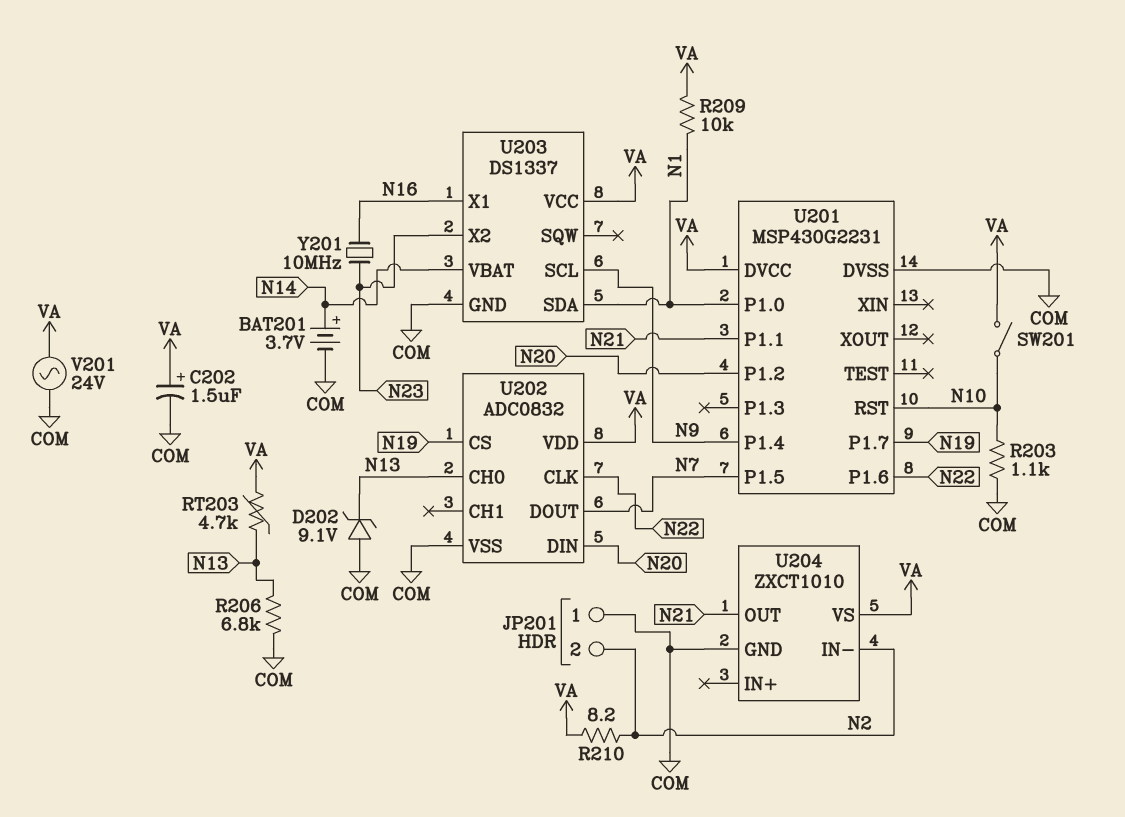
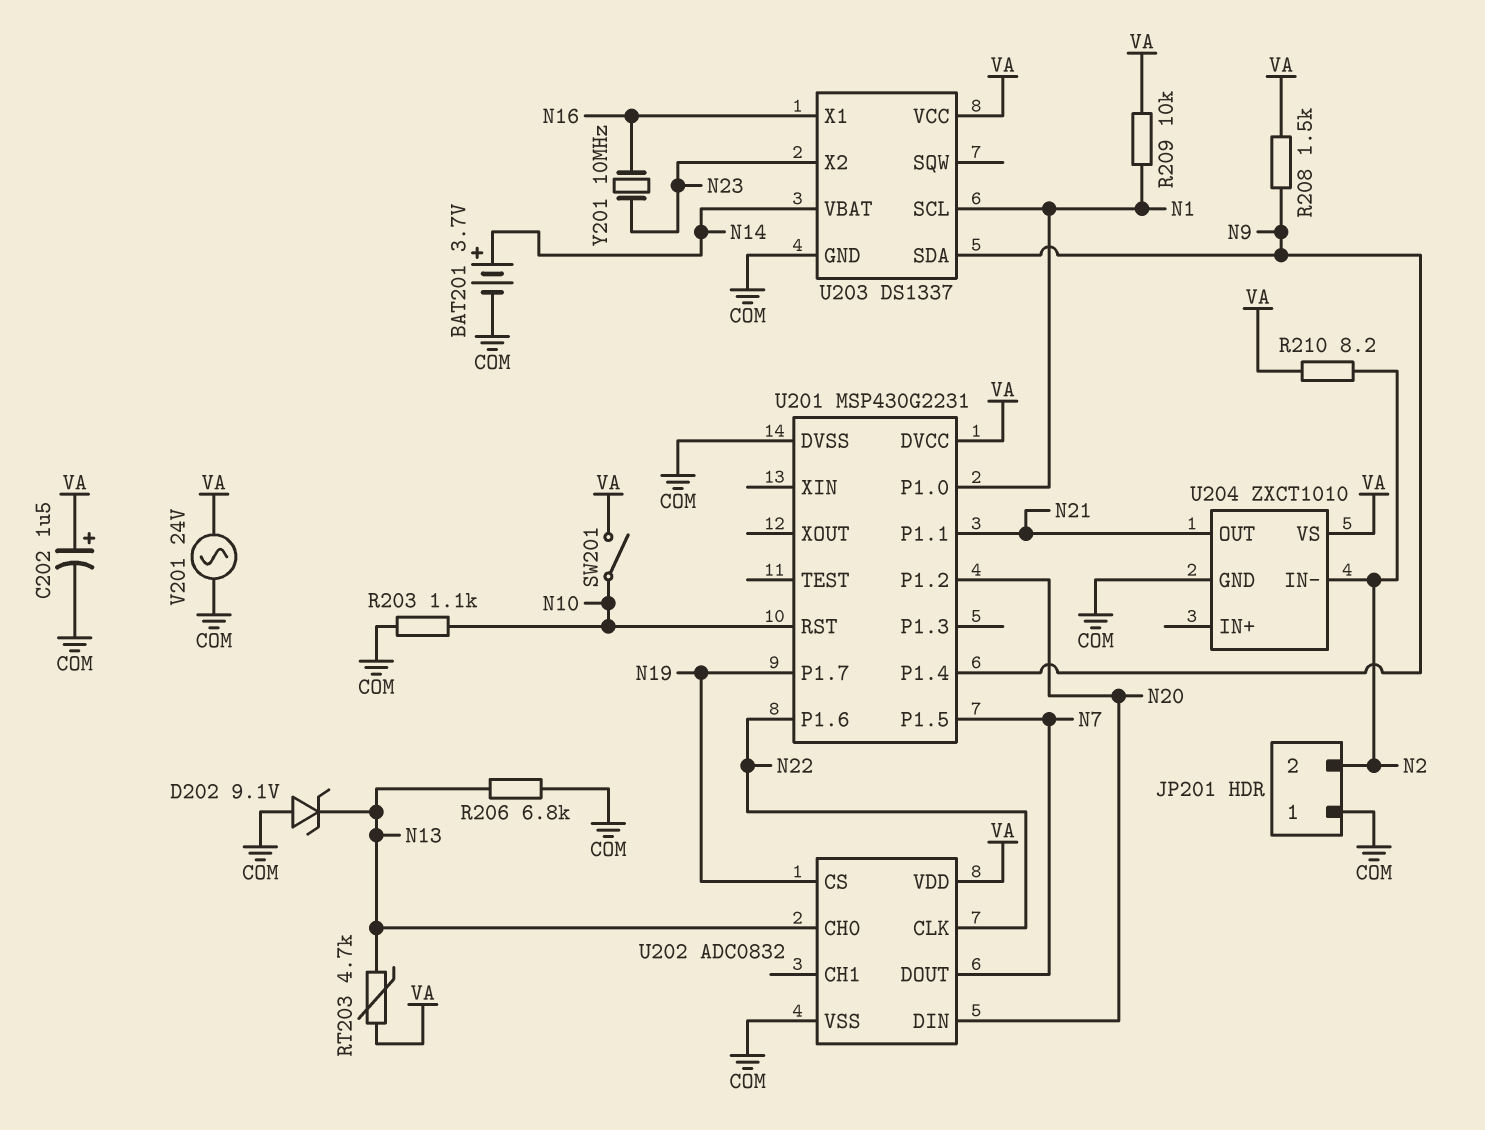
R208: none -> 1.5k (N9, VA)
U203 pin SCL: N9 -> N1
U203 pin SDA: N1 -> N9

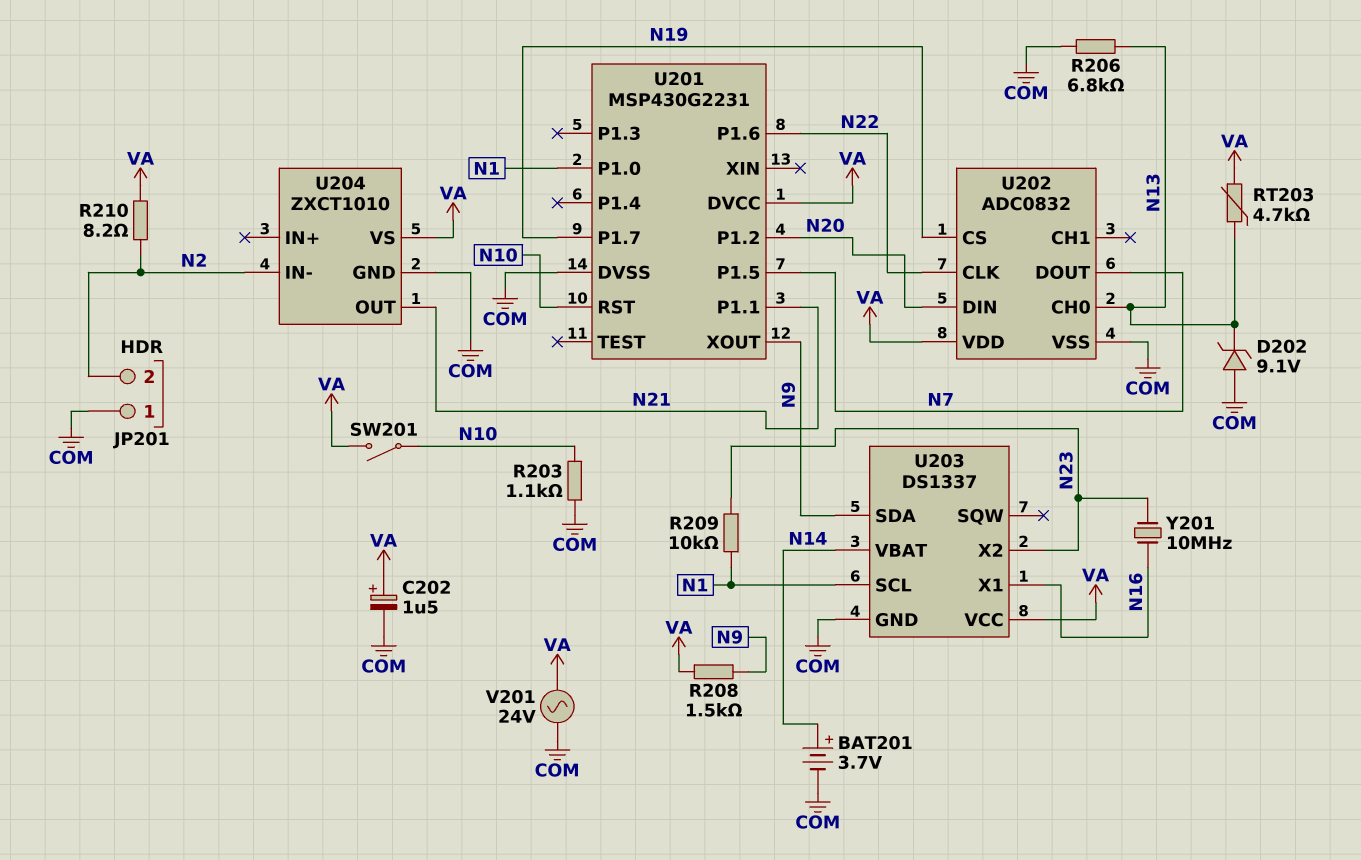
R209: 10k (N1, VA) -> 10k (N1, N23)
U201 pin P1.4: N9 -> none
U201 pin XOUT: none -> N9

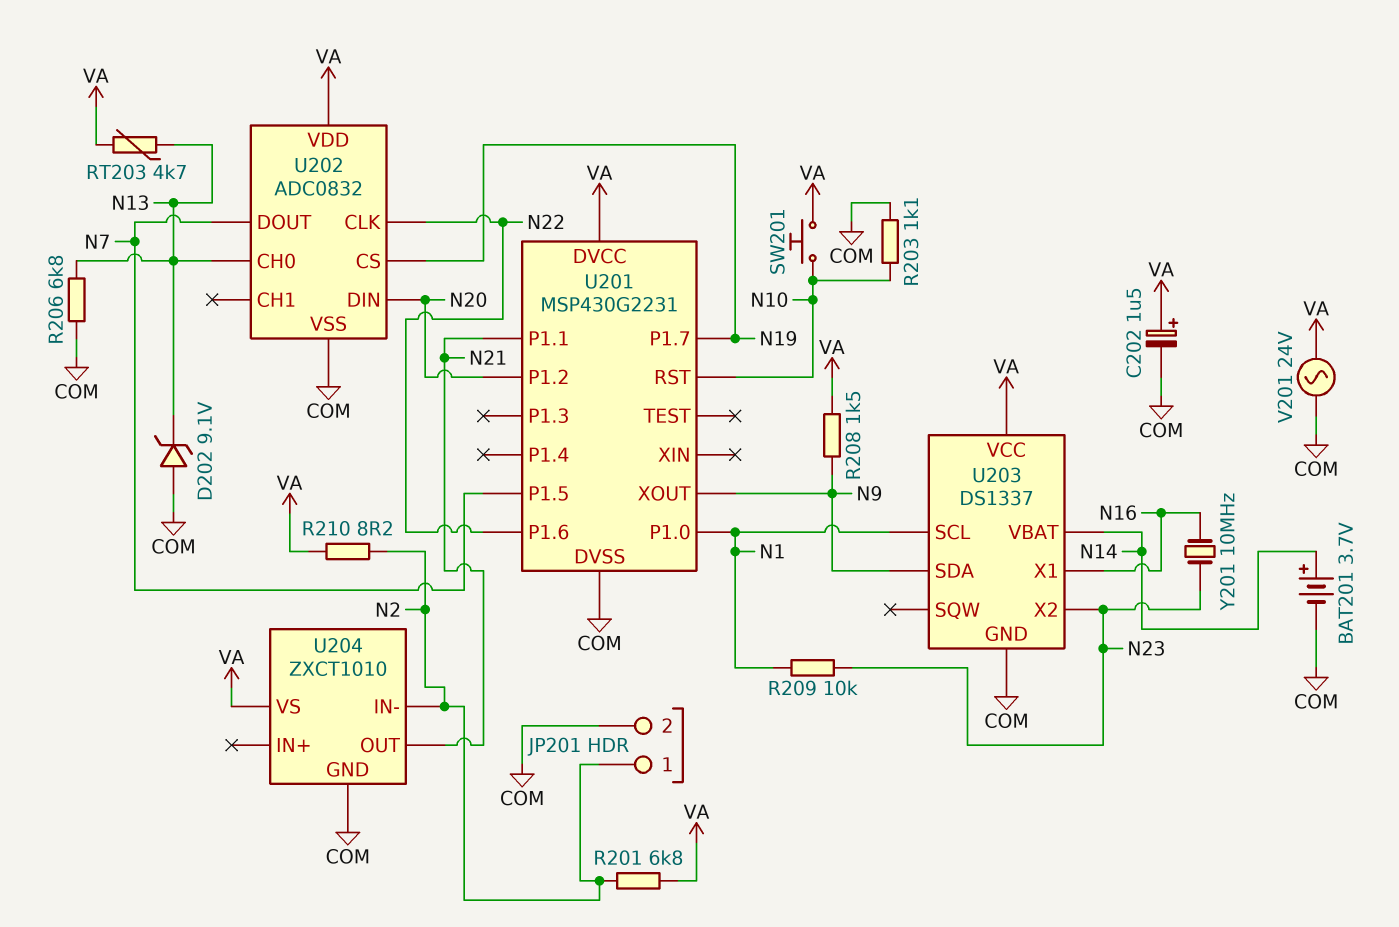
JP201 pin 1: COM -> N2
JP201 pin 2: N2 -> COM
R201: none -> 6.8k (N2, VA)
SW201: switch (N10, VA) -> button (N10, VA)

